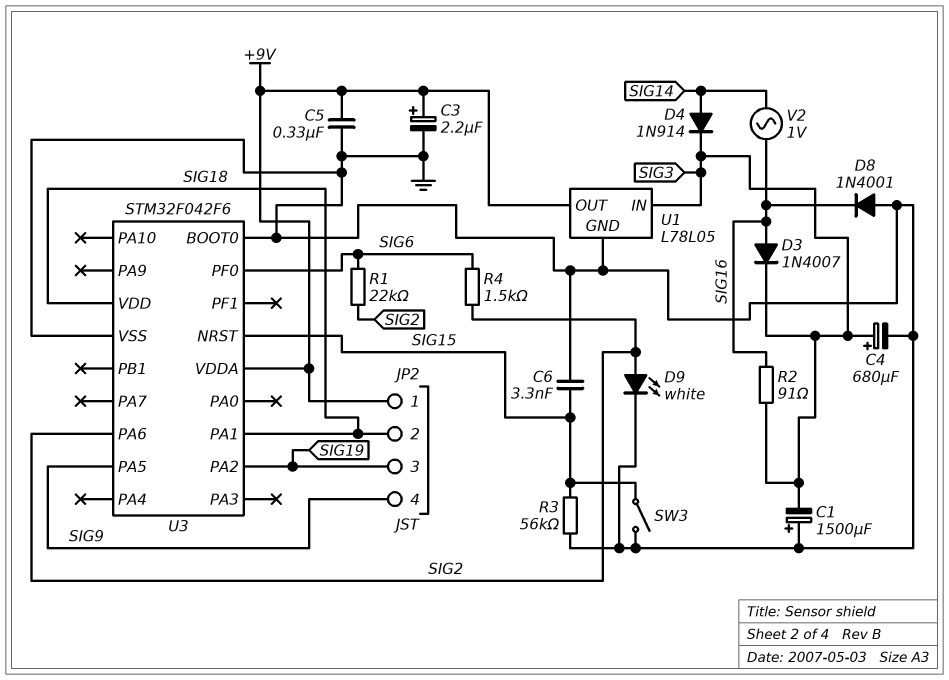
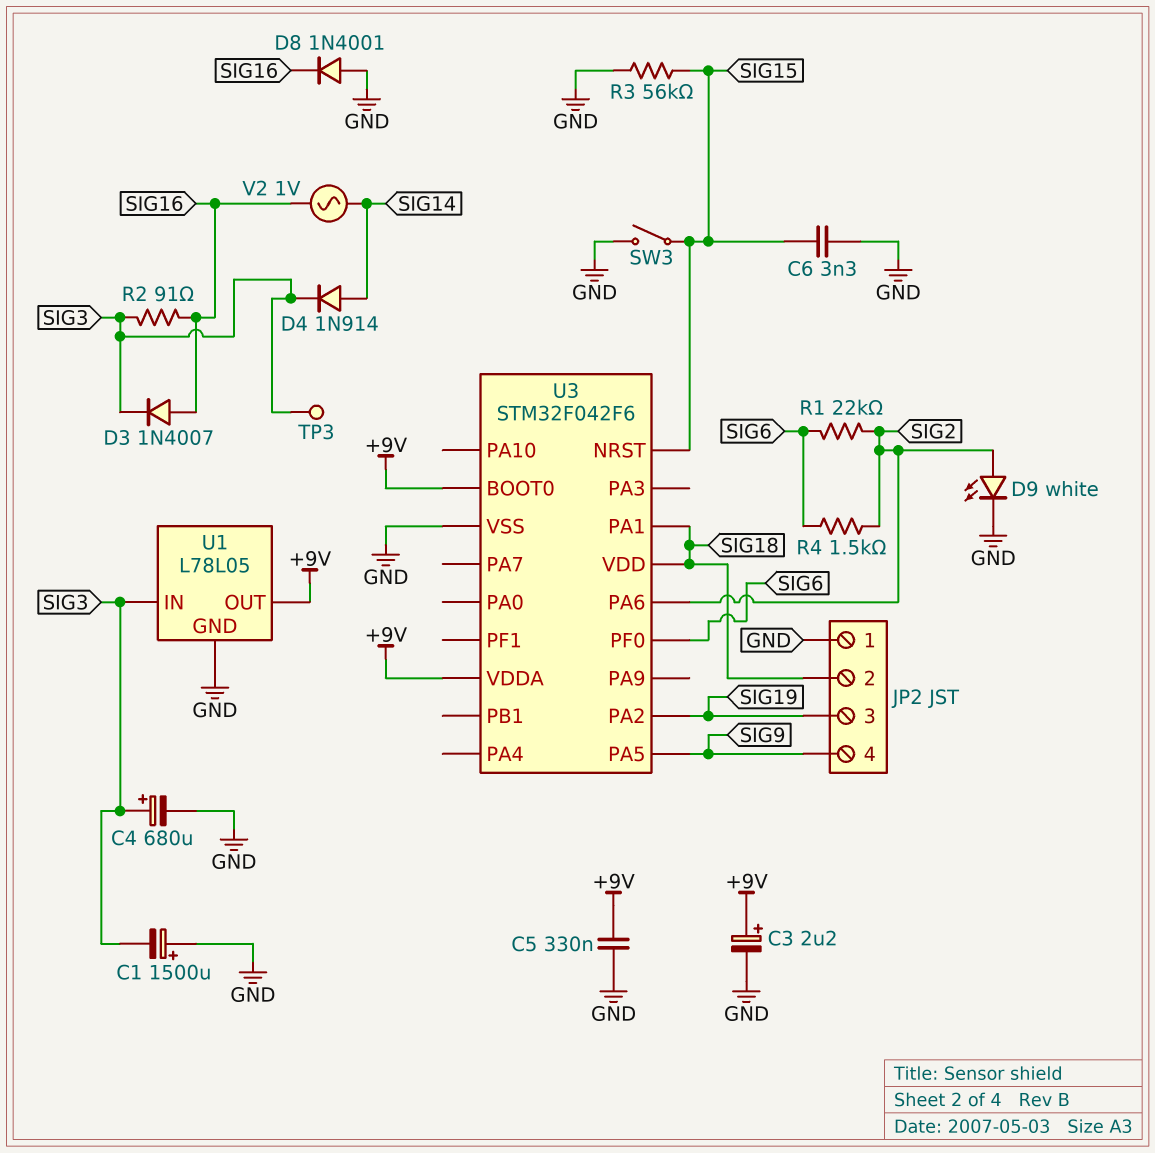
JP2 pin 1: +9V -> GND
TP3: none -> test point (SIG3)
U3 pin BOOT0: GND -> +9V

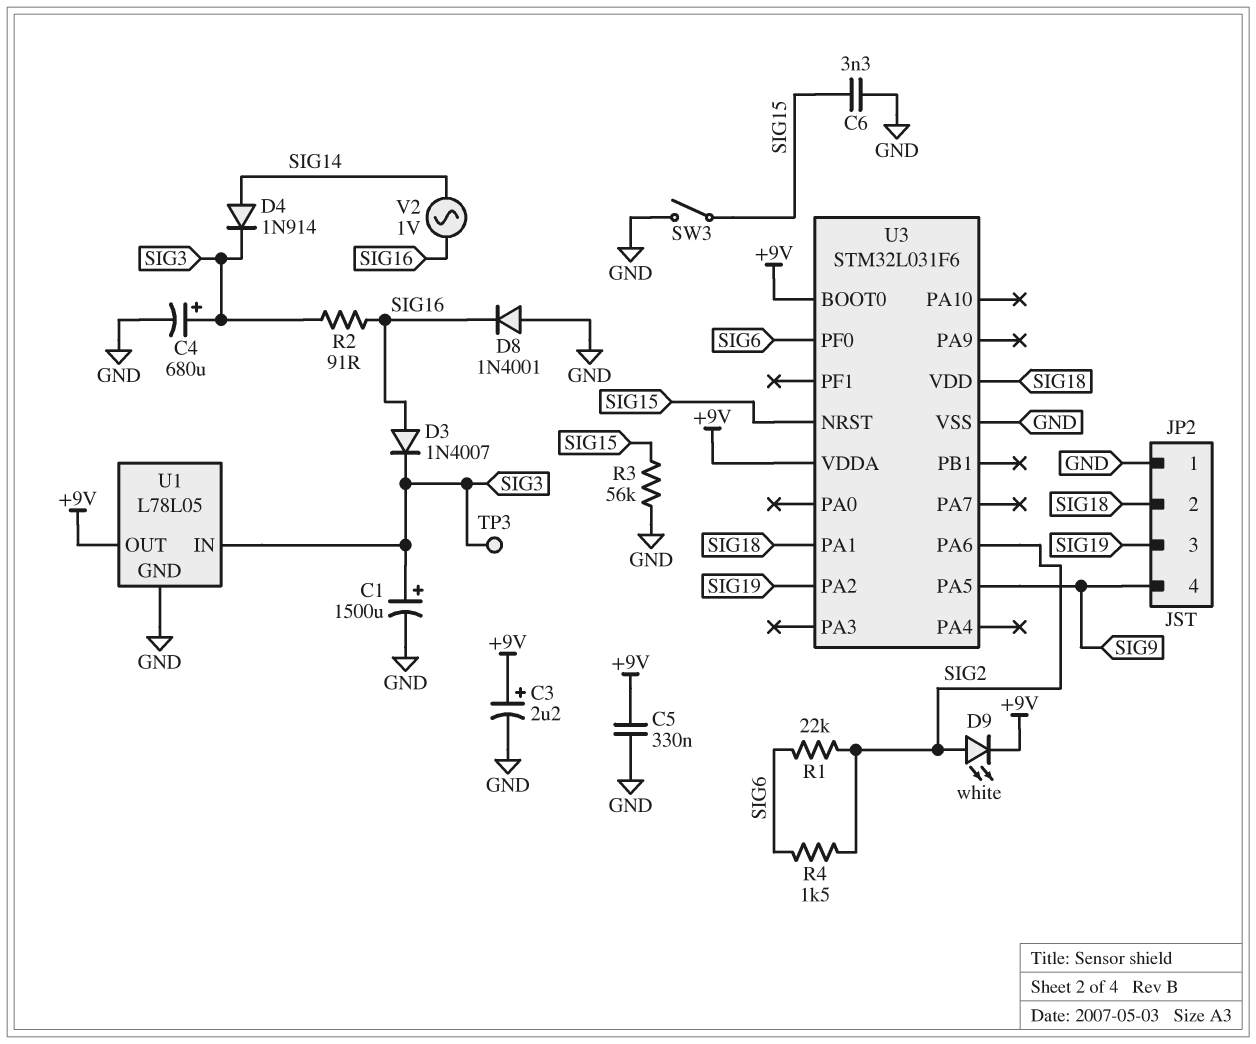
C1: 1500uF (plus GND, minus SIG3) -> 1500uF (plus SIG3, minus GND)
D9: LED white (A SIG2, K GND) -> LED white (A SIG2, K +9V)
U3: STM32F042F6 -> STM32L031F6

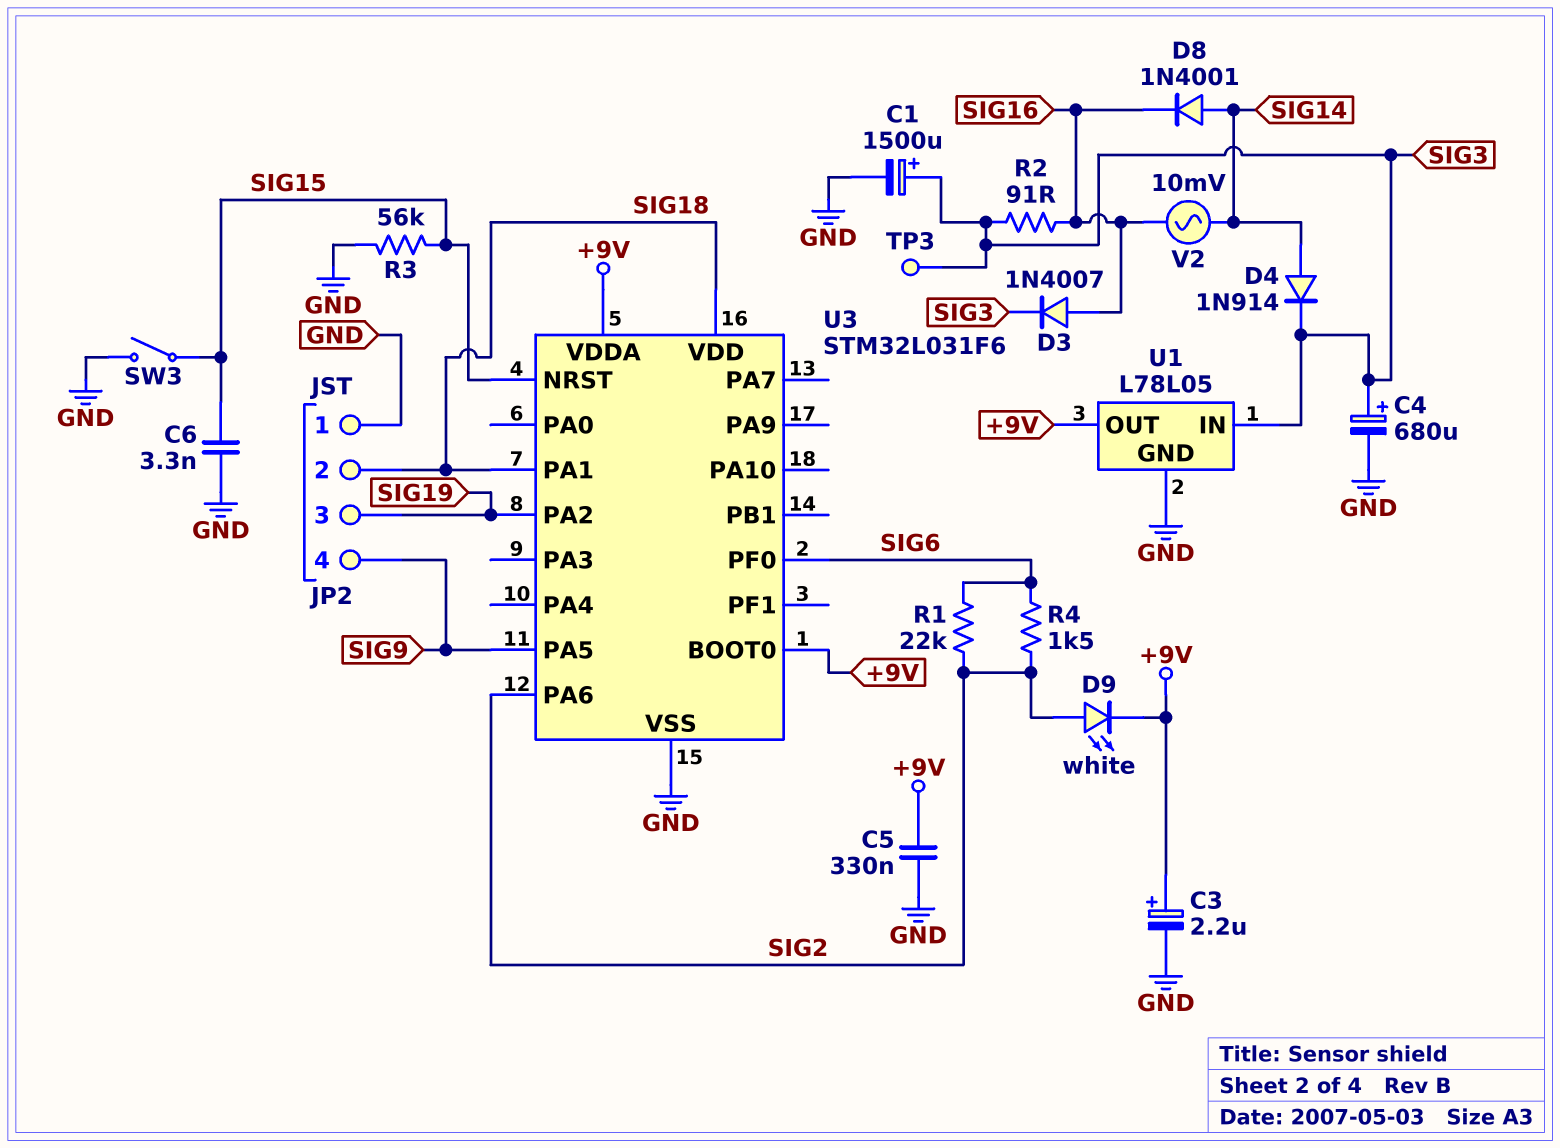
D8: diode 1N4001 (A GND, K SIG16) -> diode 1N4001 (A SIG14, K SIG16)
V2: AC 1V (SIG14, SIG16) -> AC 10mV (SIG14, SIG16)

